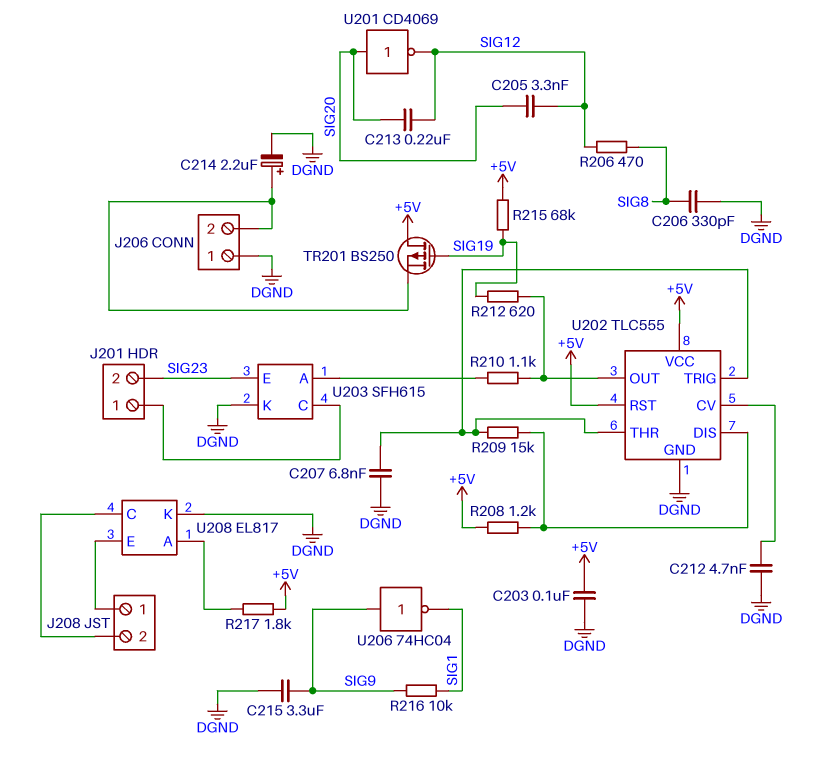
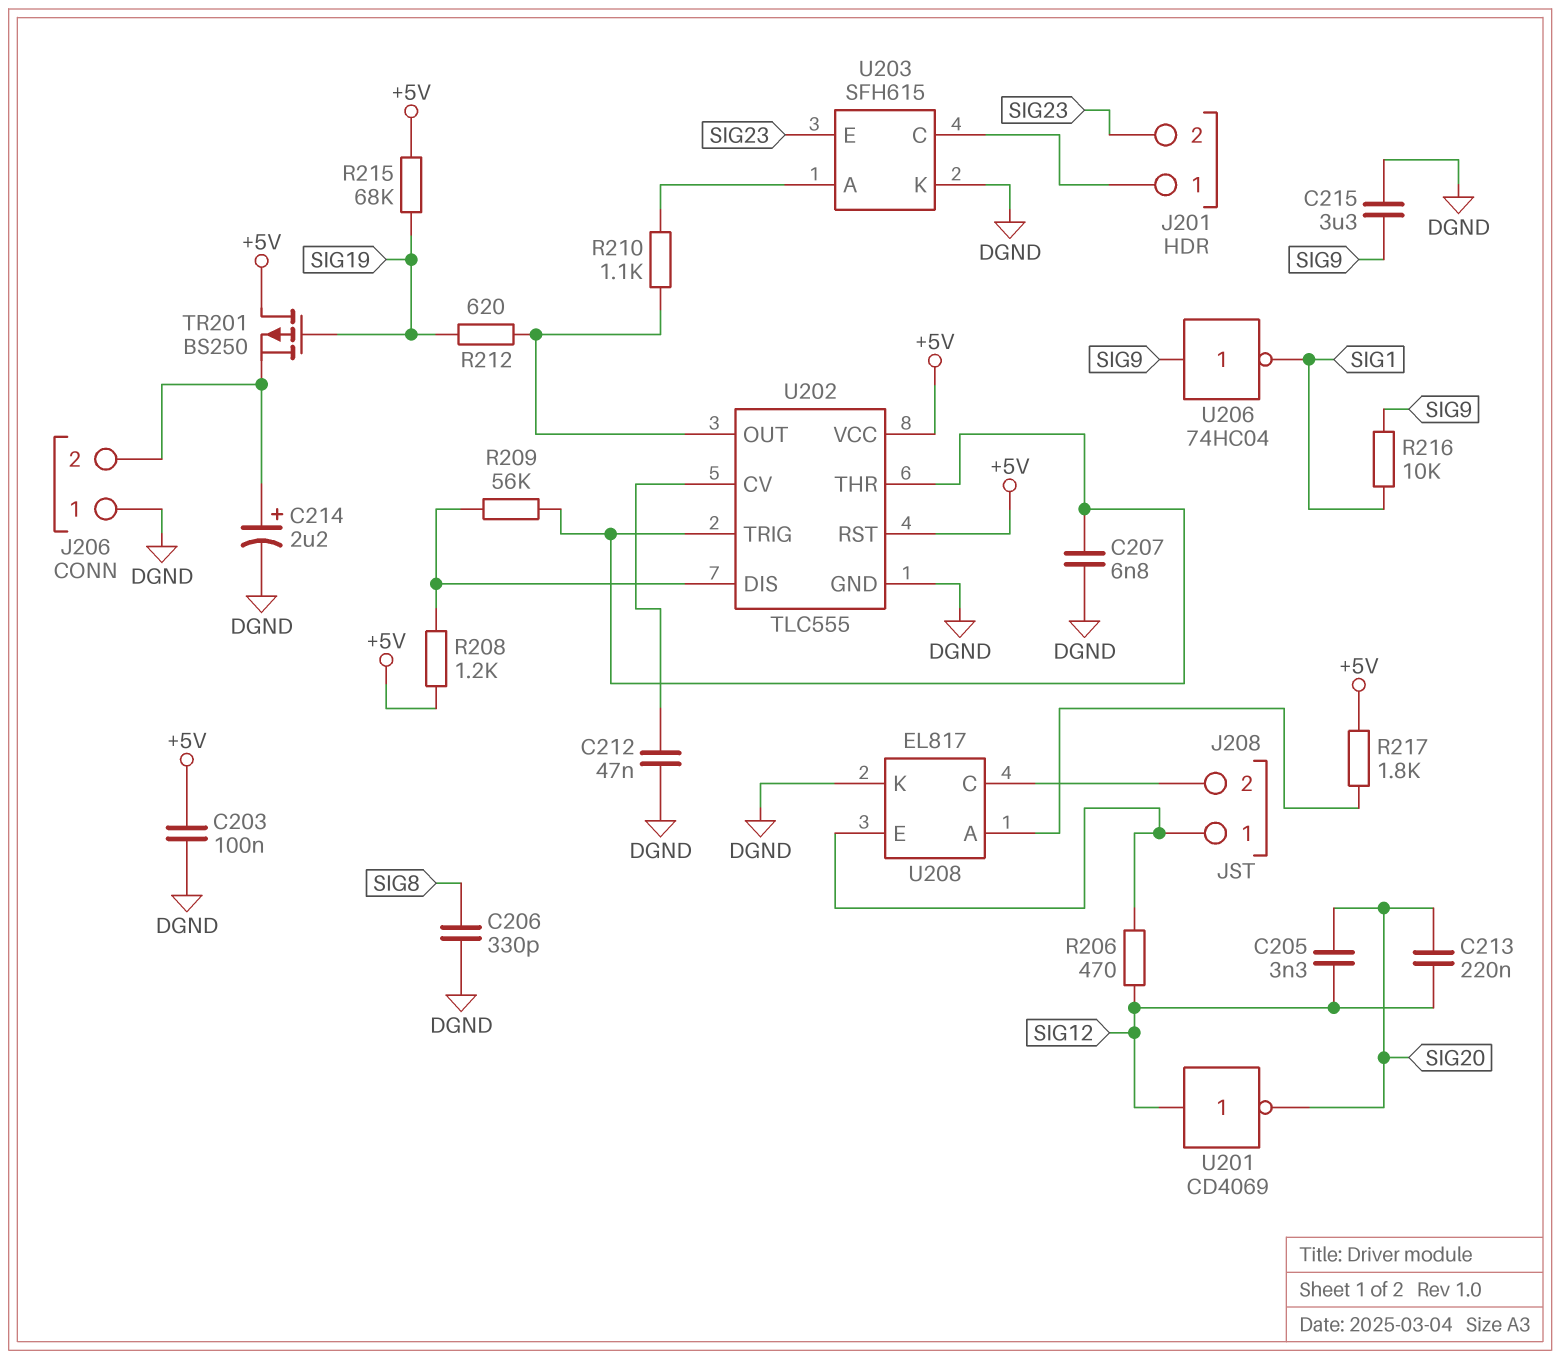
C212: 4.7nF (DGND, U202/CV) -> 47nF (DGND, U202/CV)
R206: 470 (SIG8, SIG12) -> 470 (J208/1, SIG12)
R209: 15k (U202/DIS, U202/THR) -> 56k (U202/DIS, U202/THR)
U201: NOT CD4069 (in SIG20, out SIG12) -> NOT CD4069 (in SIG12, out SIG20)

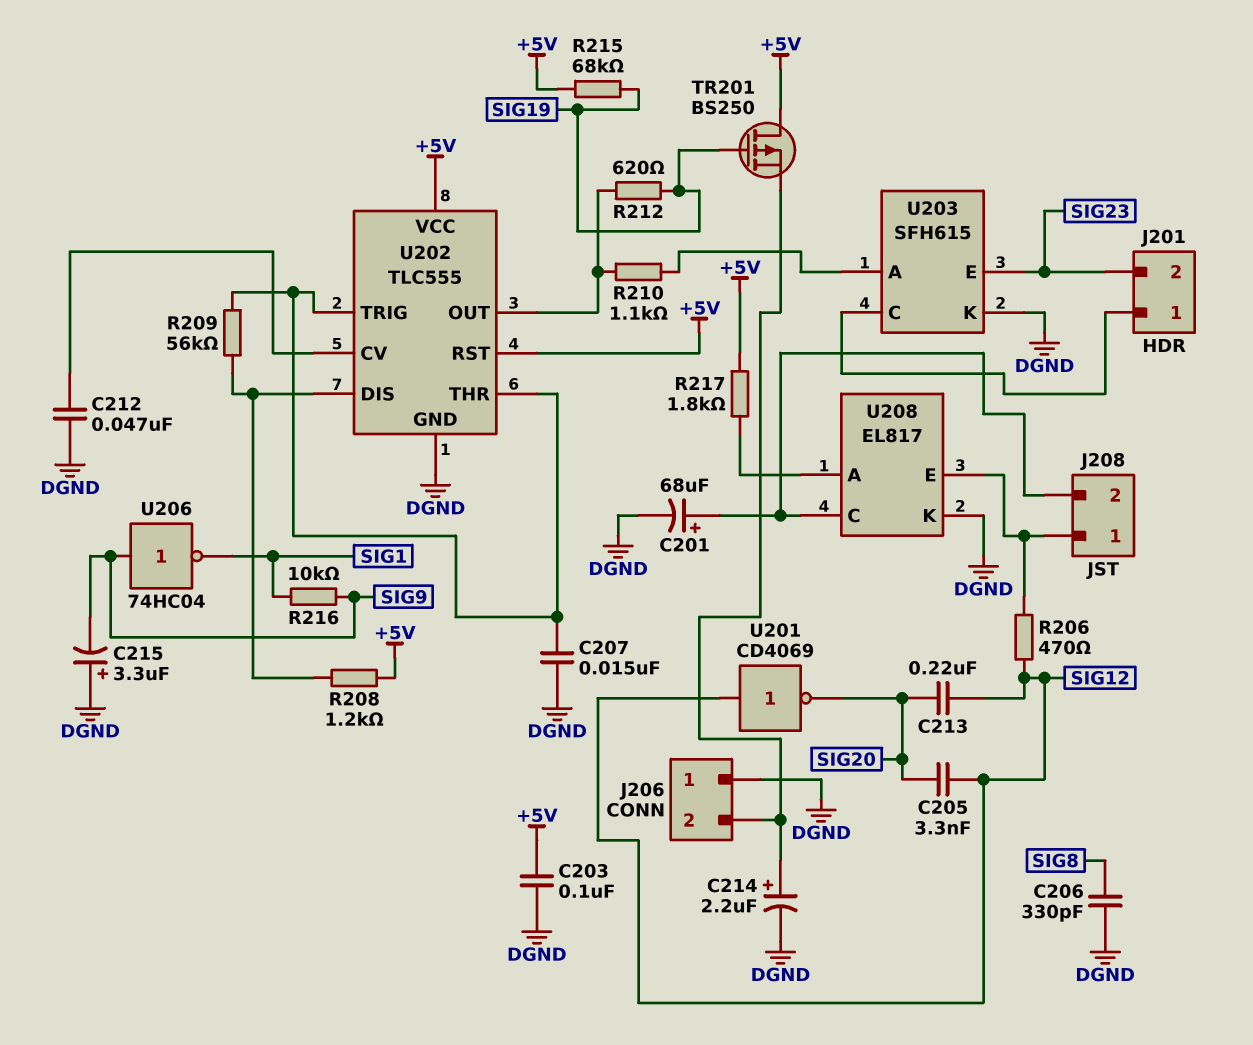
C201: none -> 68uF (plus J208/2, minus DGND)
C207: 6.8nF (DGND, U202/THR) -> 15nF (DGND, U202/THR)
C215: 3.3uF (DGND, SIG9) -> 3.3uF (plus DGND, minus SIG9)

